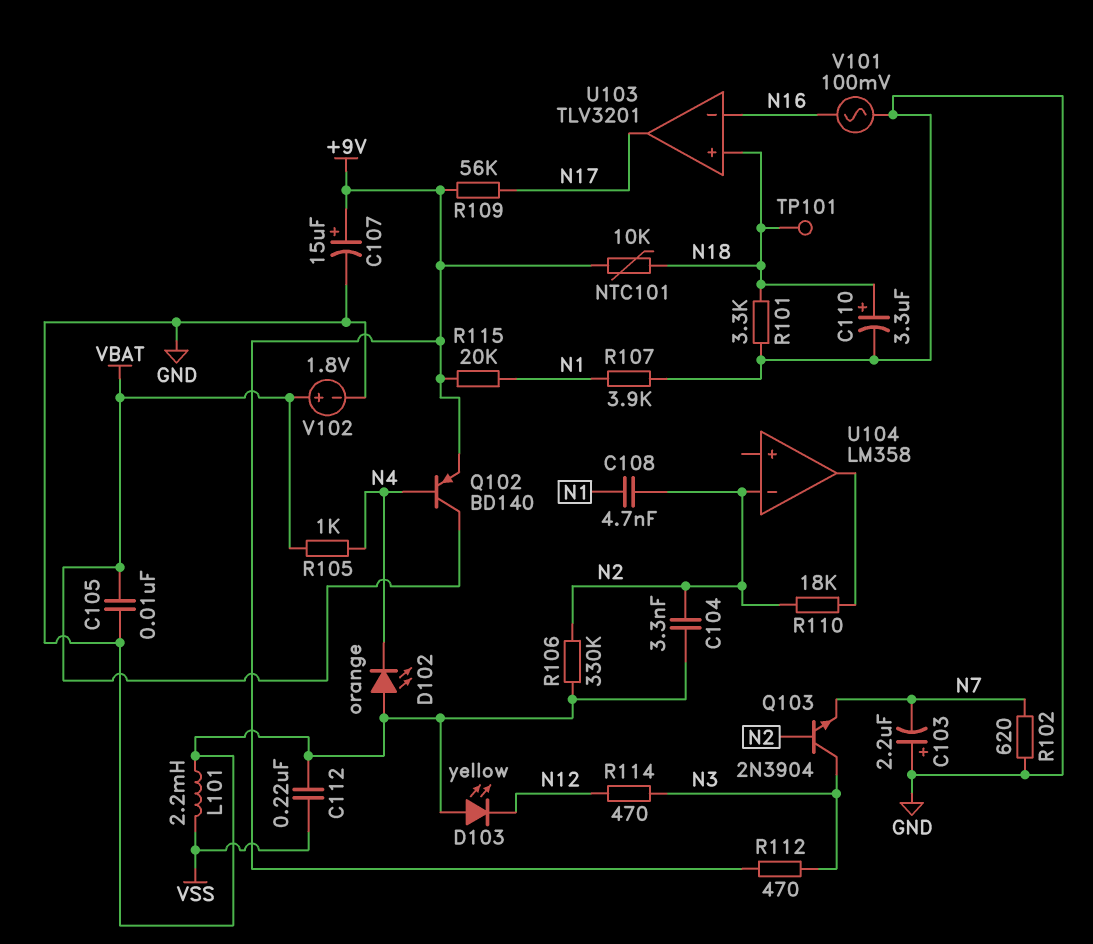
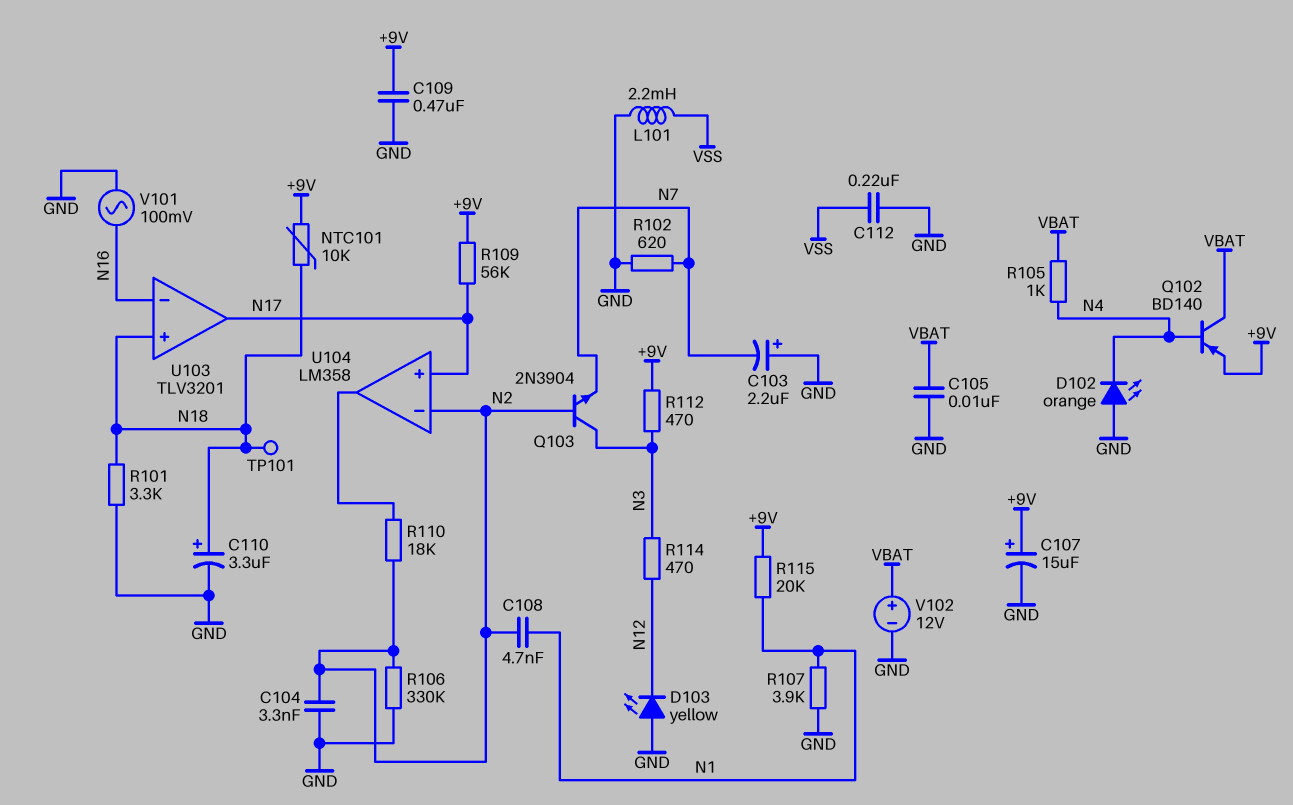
C109: none -> 470nF (+9V, GND)
U104 pin in+: none -> N17
V102: 1.8V (plus VBAT, minus GND) -> 12V (plus VBAT, minus GND)

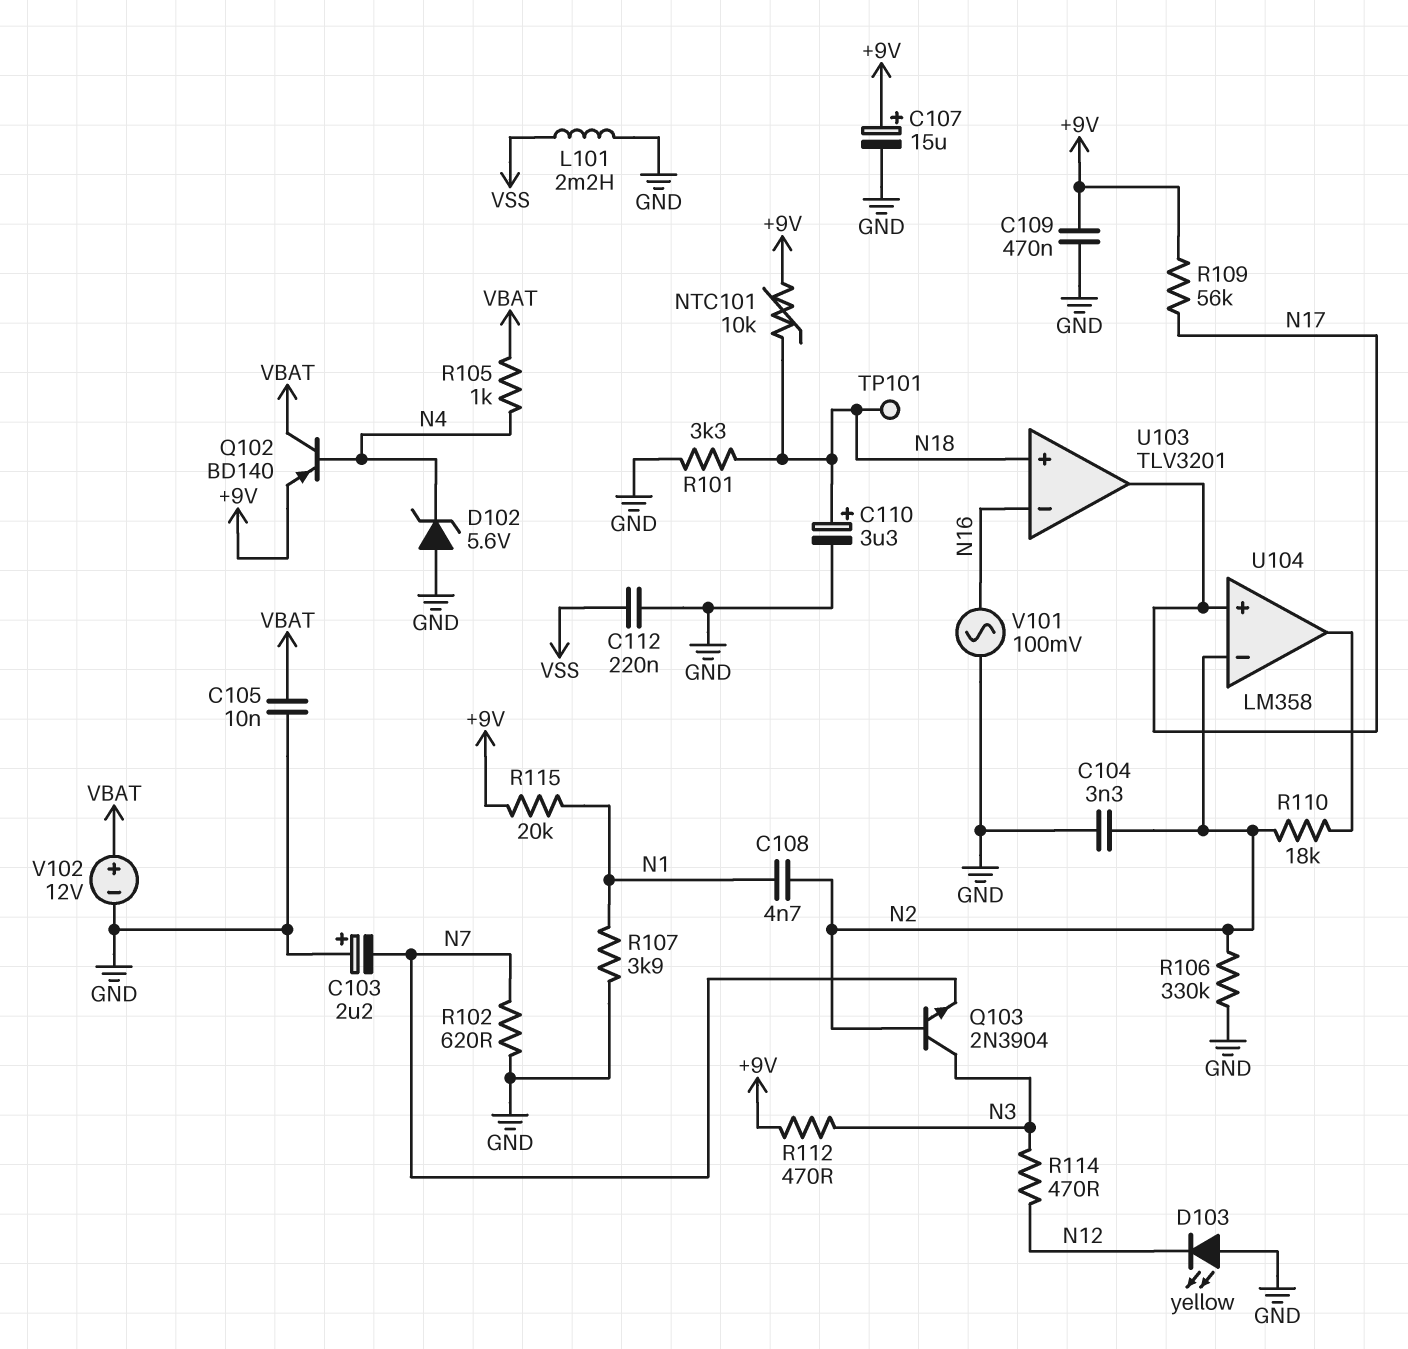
D102: LED orange (A GND, K N4) -> zener 5.6V (A GND, K N4)

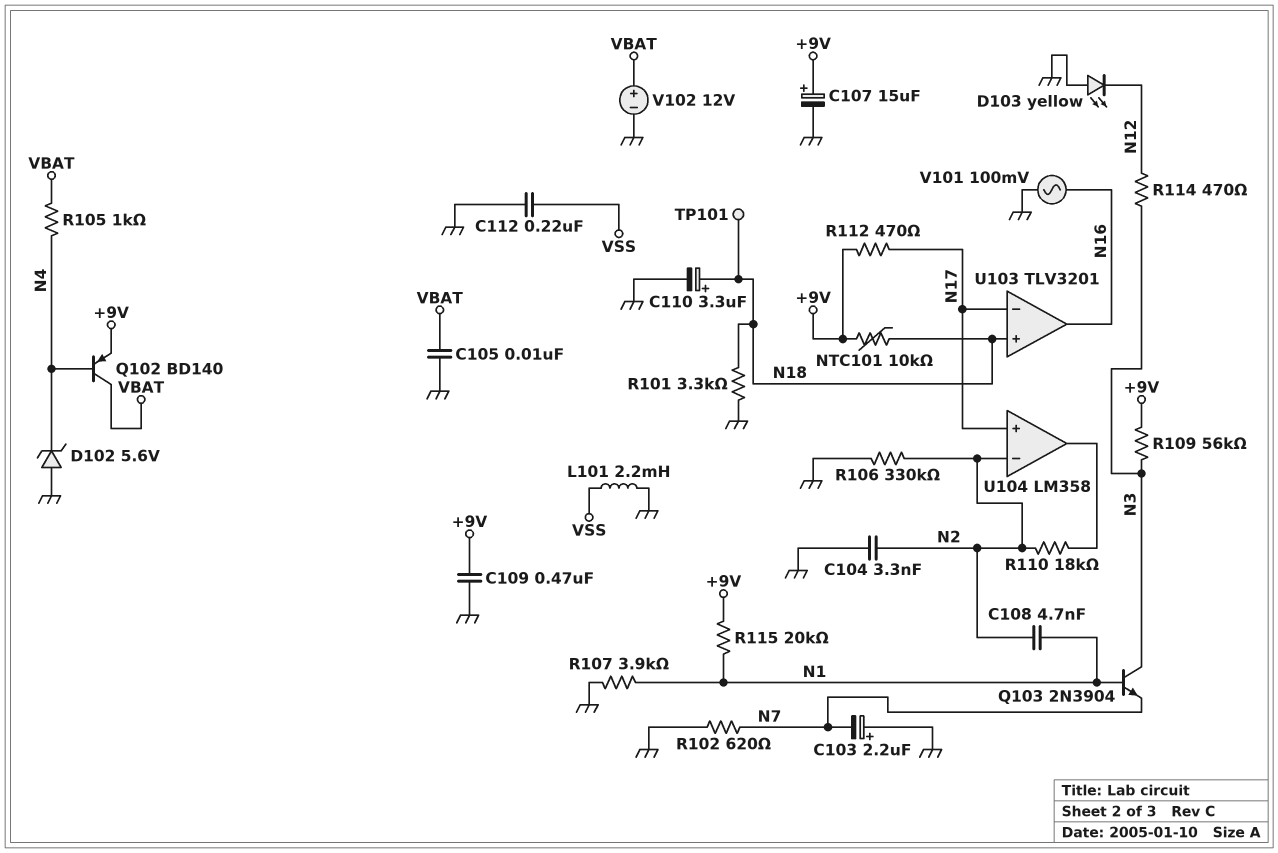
Q103: NPN 2N3904 (B N2, C N3, E N7) -> NPN 2N3904 (B N1, C N3, E N7)
R109: 56k (+9V, N17) -> 56k (+9V, N3)
R112: 470 (+9V, N3) -> 470 (+9V, N17)
U103 pin in-: N16 -> N17
U103 pin out: N17 -> N16

